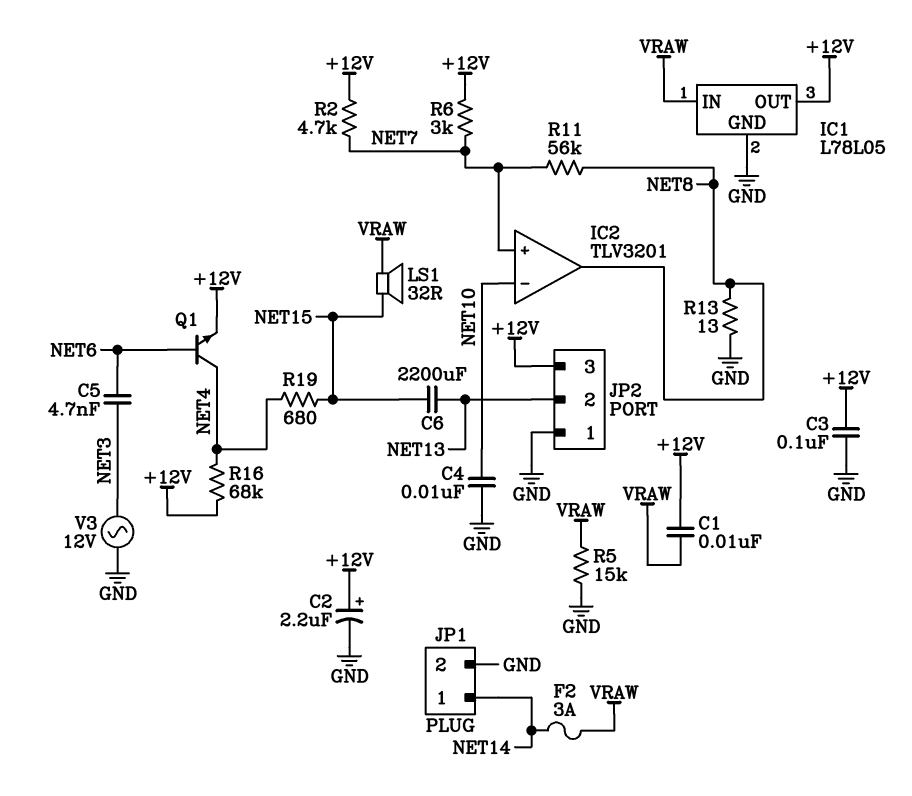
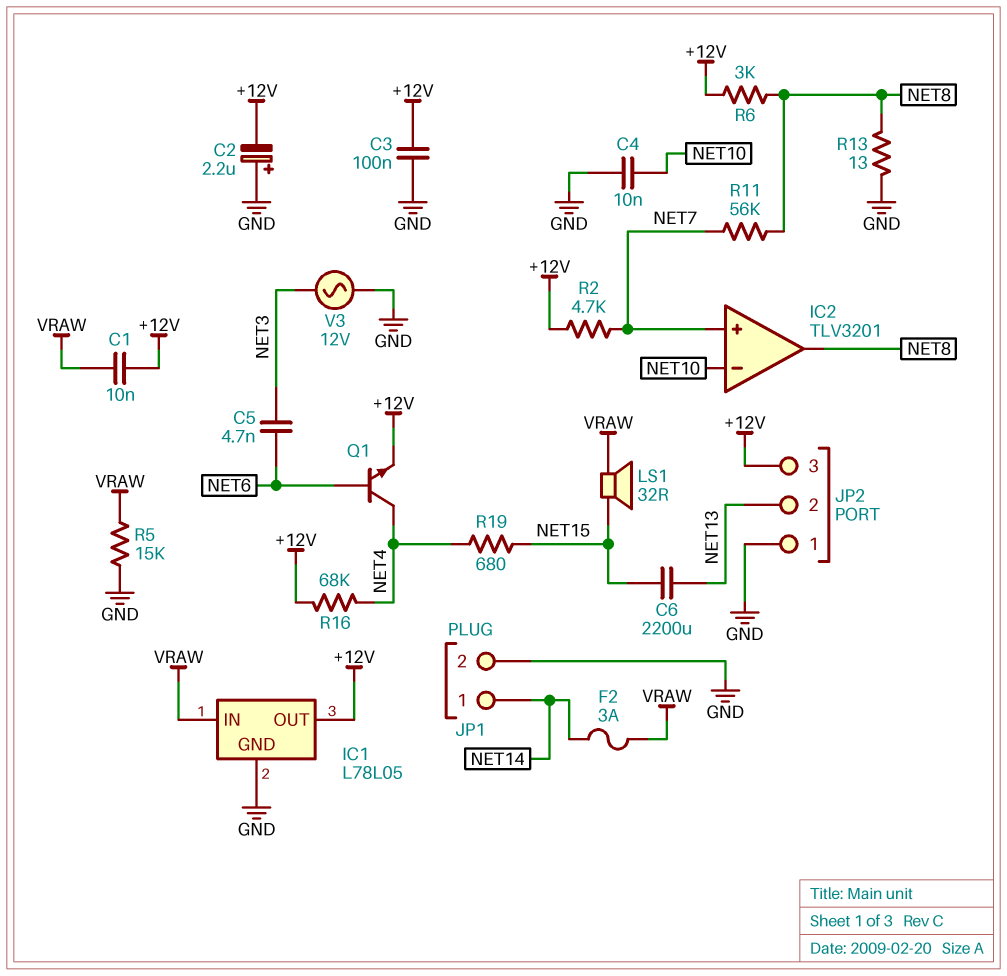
C2: 2.2uF (plus +12V, minus GND) -> 2.2uF (plus GND, minus +12V)
R6: 3k (+12V, NET7) -> 3k (+12V, NET8)

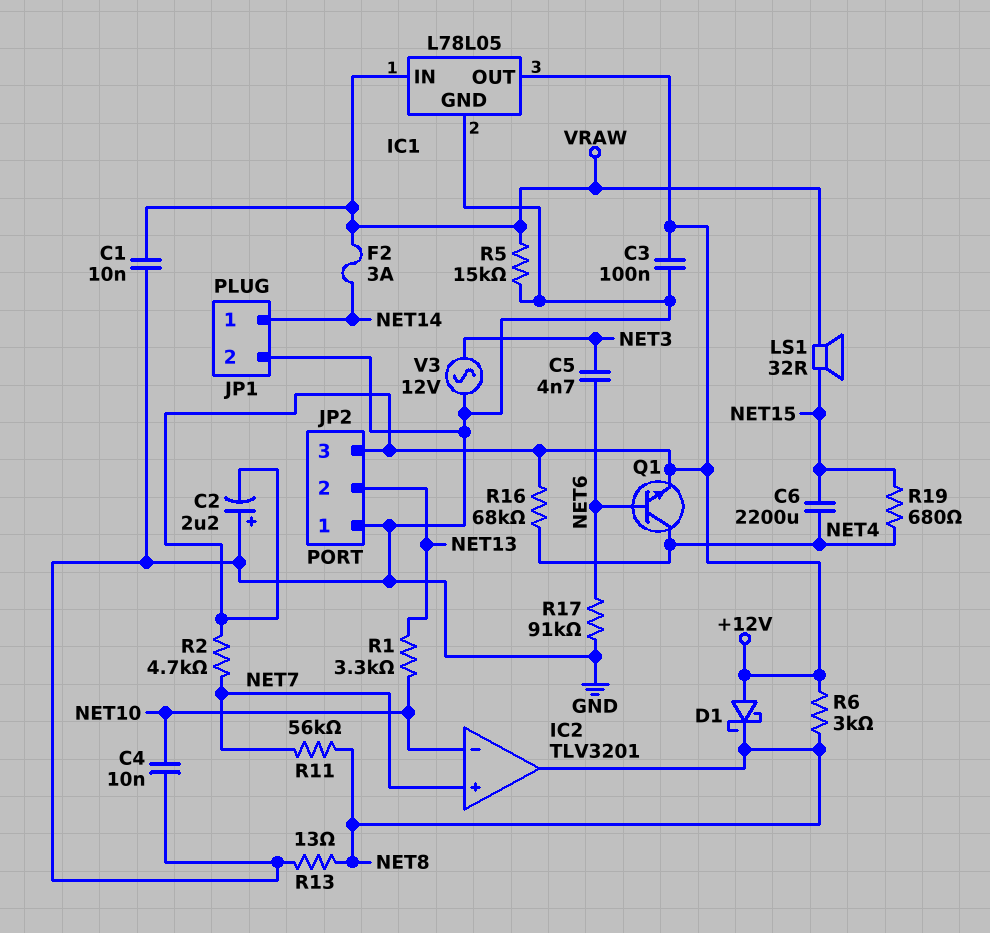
C1: 10nF (+12V, VRAW) -> 10nF (GND, VRAW)
C6: 2200uF (NET13, NET15) -> 2200uF (NET4, NET15)
D1: none -> schottky (A +12V, K NET8)
R1: none -> 3.3k (NET10, NET13)
R17: none -> 91k (GND, NET6)

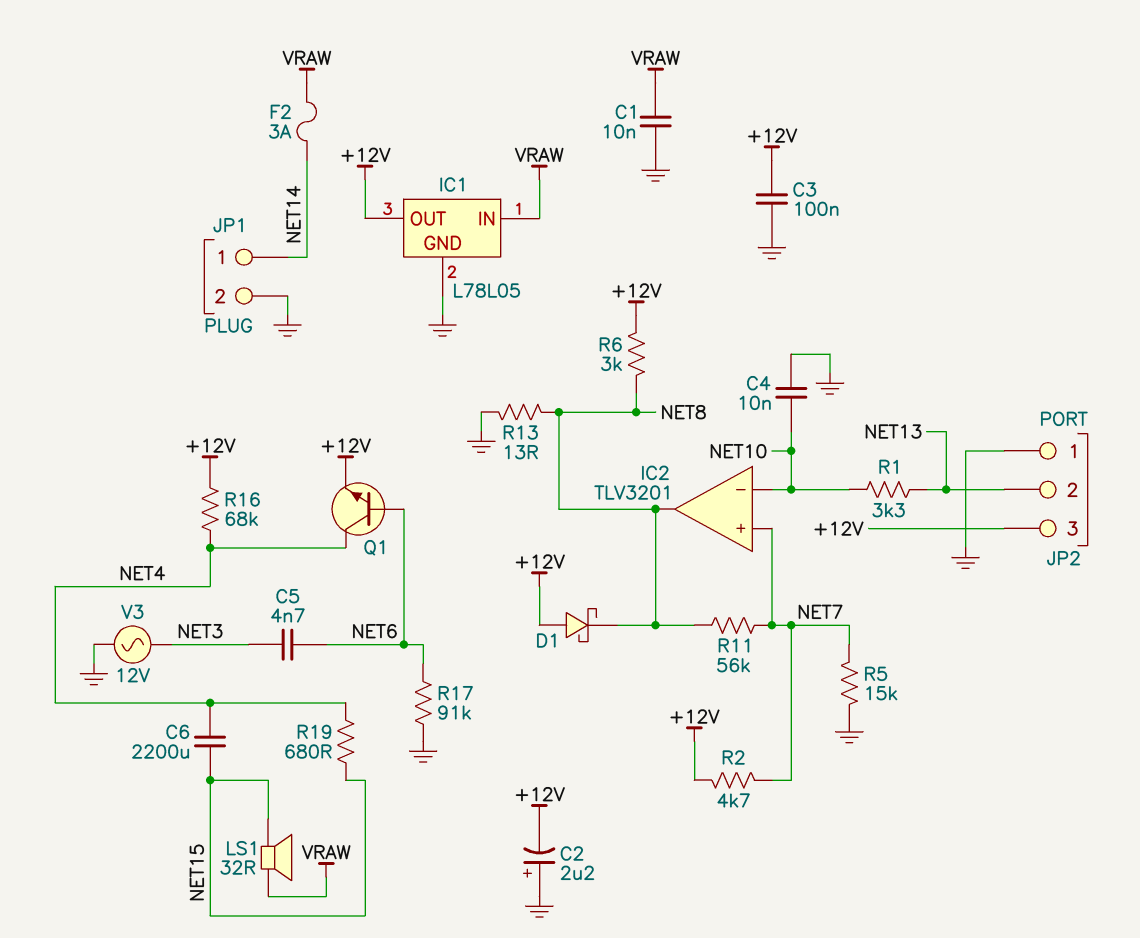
R5: 15k (GND, VRAW) -> 15k (GND, NET7)

